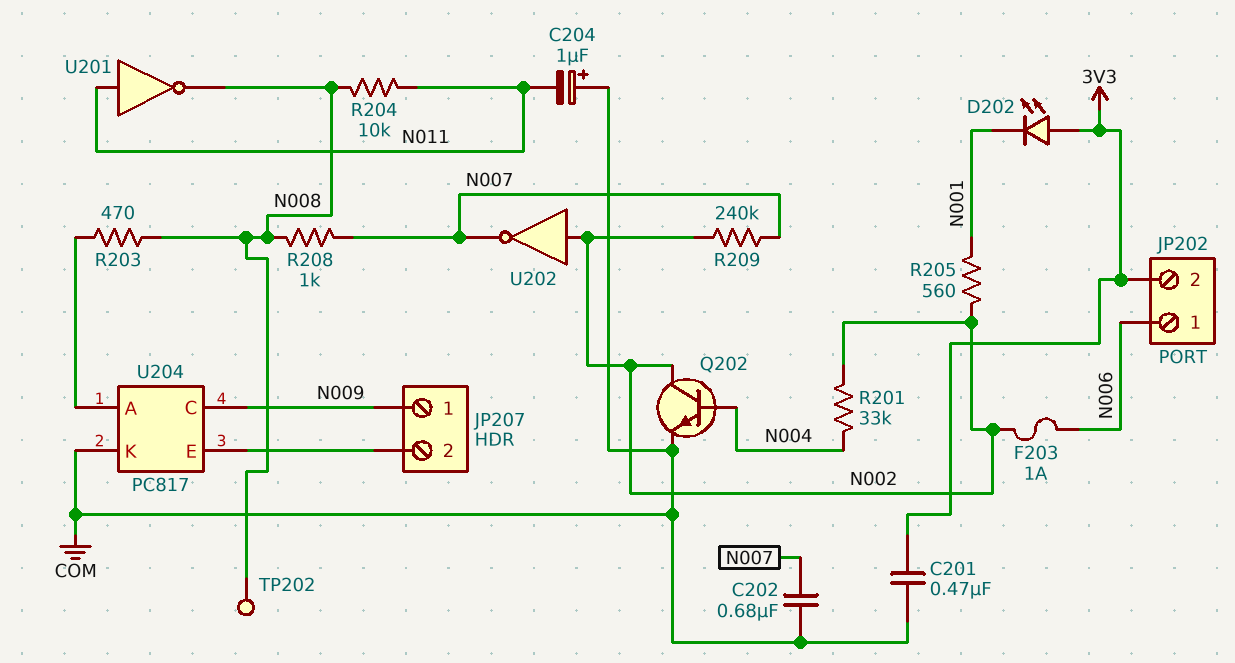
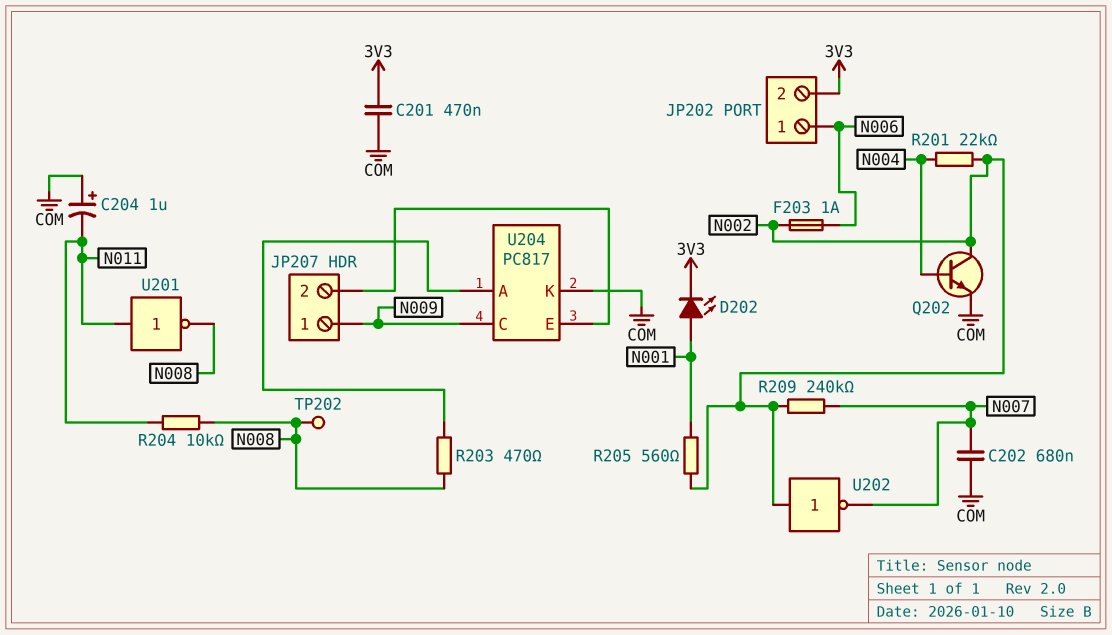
D202: LED (A 3V3, K N001) -> LED (A N001, K 3V3)
R201: 33k (N002, N004) -> 22k (N002, N004)
R208: 1k (N007, N008) -> none

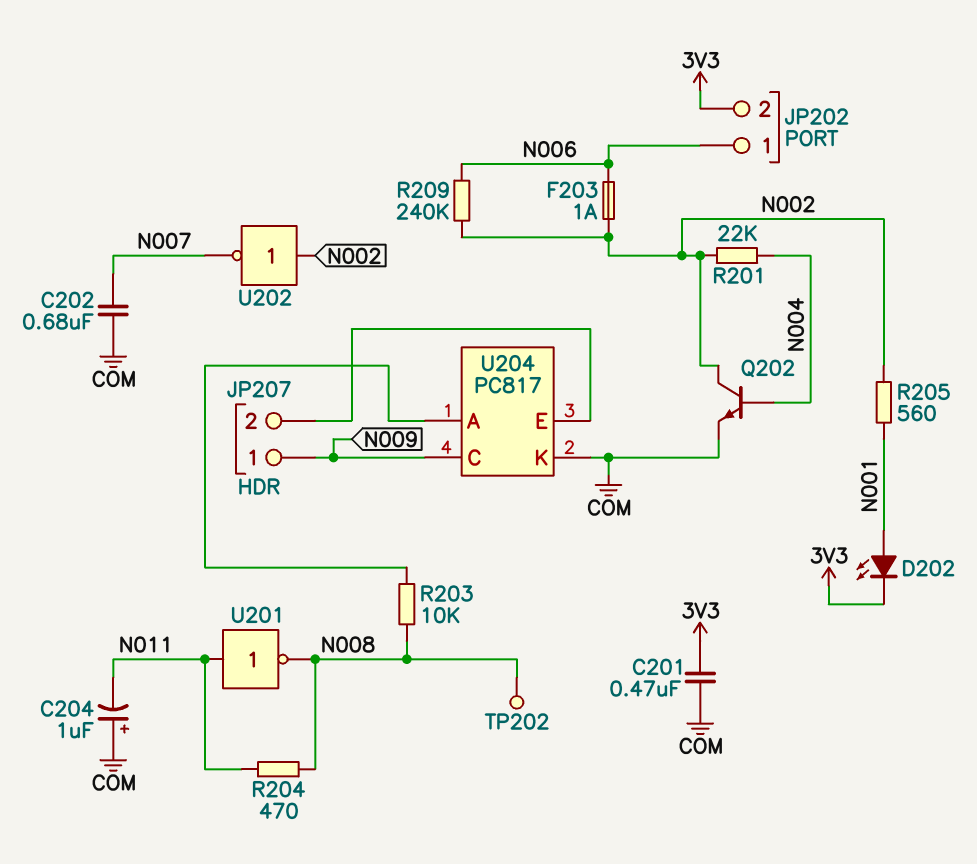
R203: 470 (N008, U204/A) -> 10k (N008, U204/A)
R204: 10k (N008, N011) -> 470 (N008, N011)
R209: 240k (N002, N007) -> 240k (N002, N006)

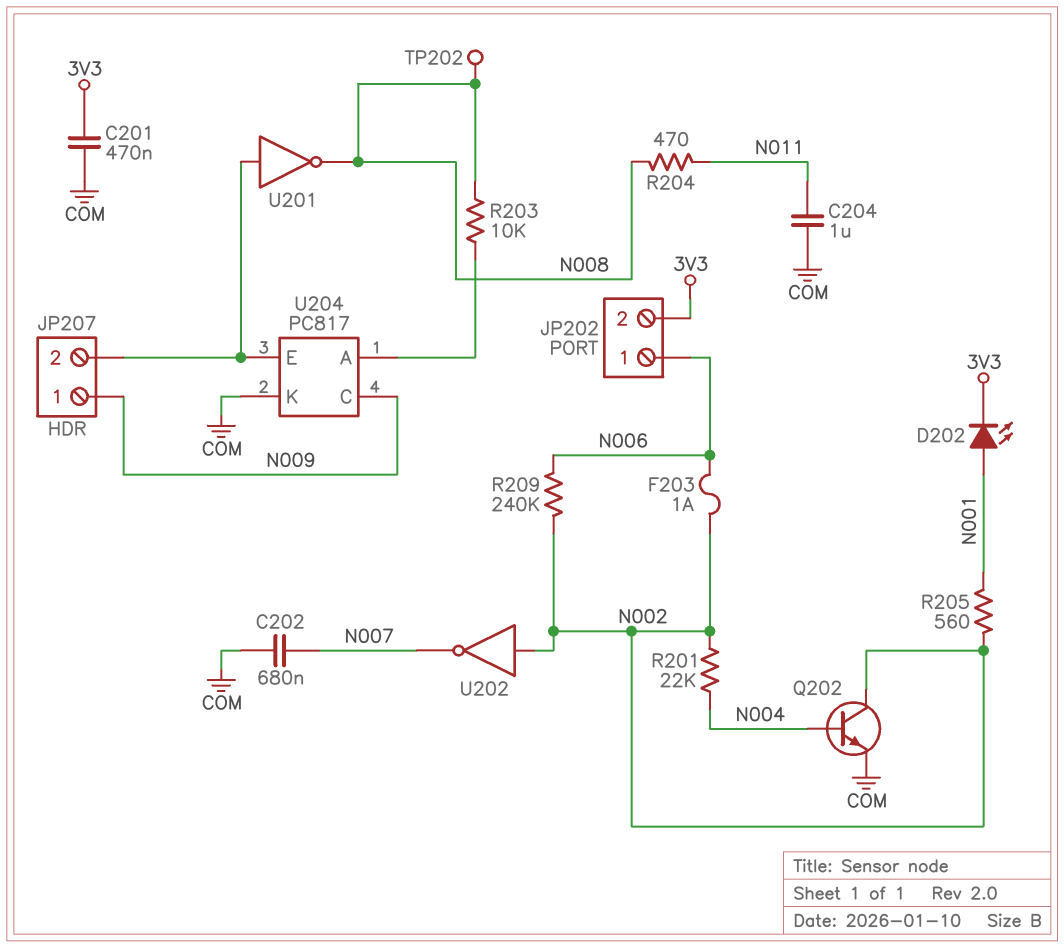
C204: 1uF (plus COM, minus N011) -> 1uF (COM, N011)
U201: NOT (in N011, out N008) -> NOT (in JP207/2, out N008)

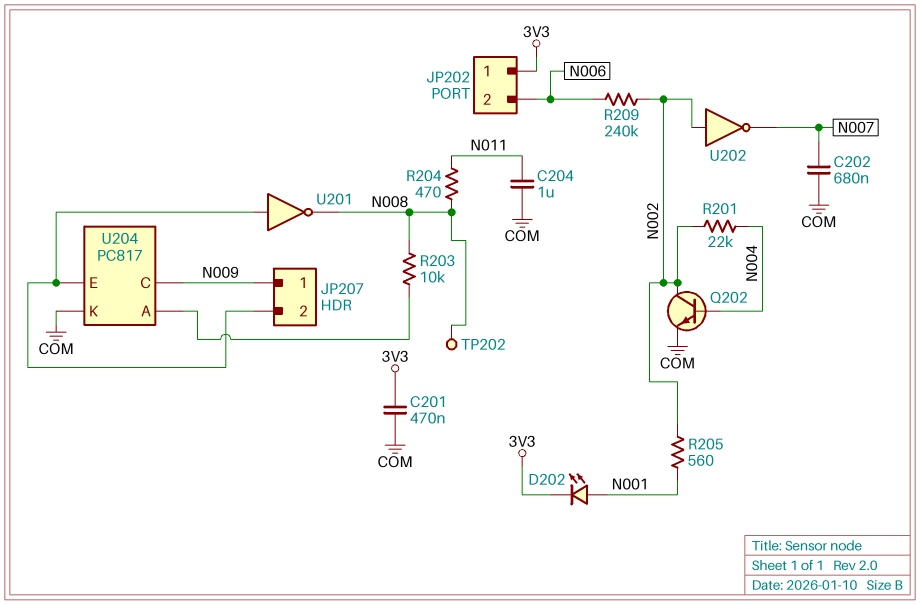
F203: 1A (N002, N006) -> none
JP202 pin 1: N006 -> 3V3
JP202 pin 2: 3V3 -> N006

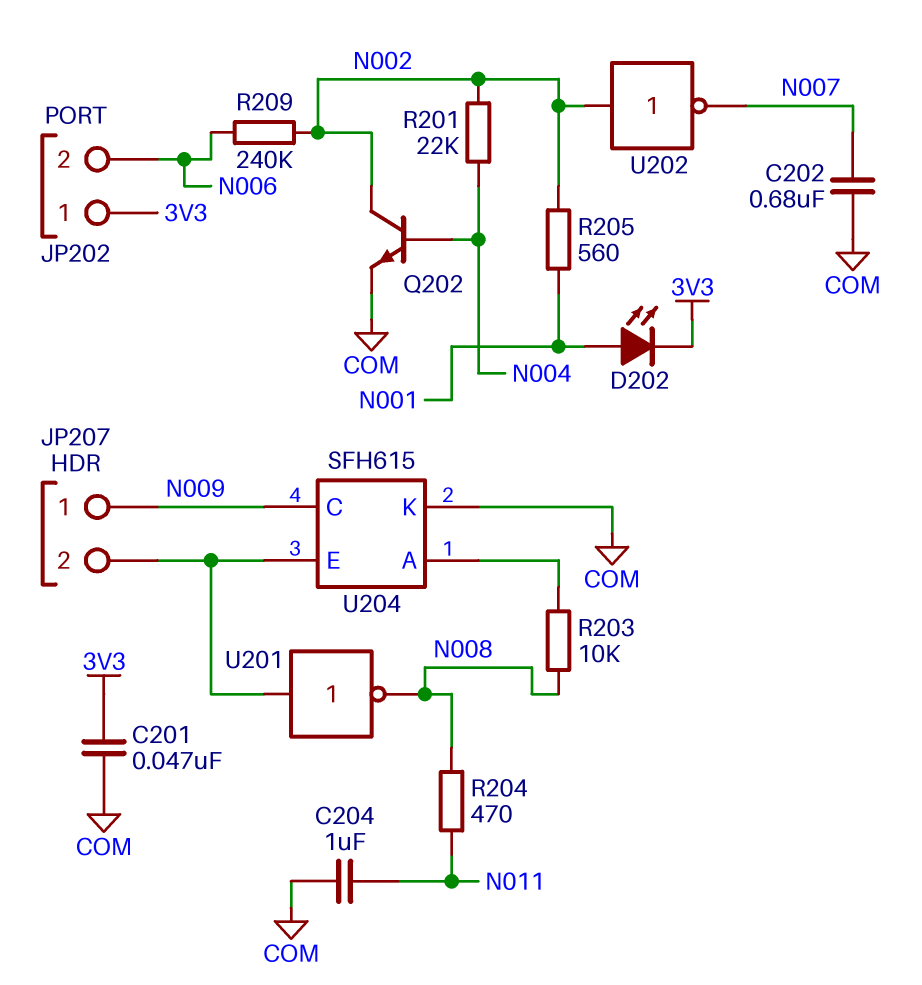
C201: 470nF (3V3, COM) -> 47nF (3V3, COM)
TP202: test point (N008) -> none
U204: PC817 -> SFH615

